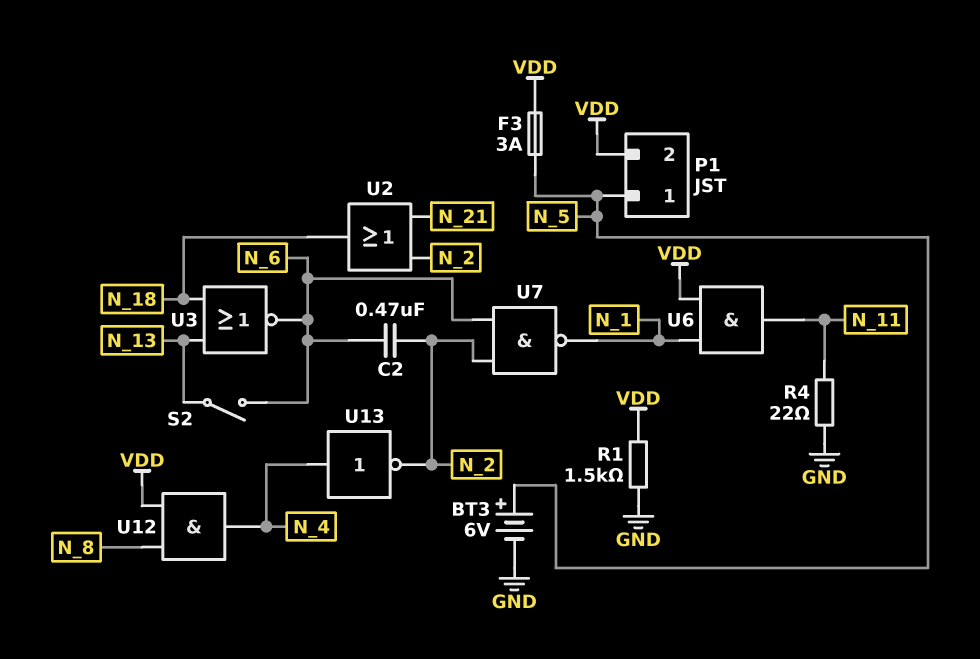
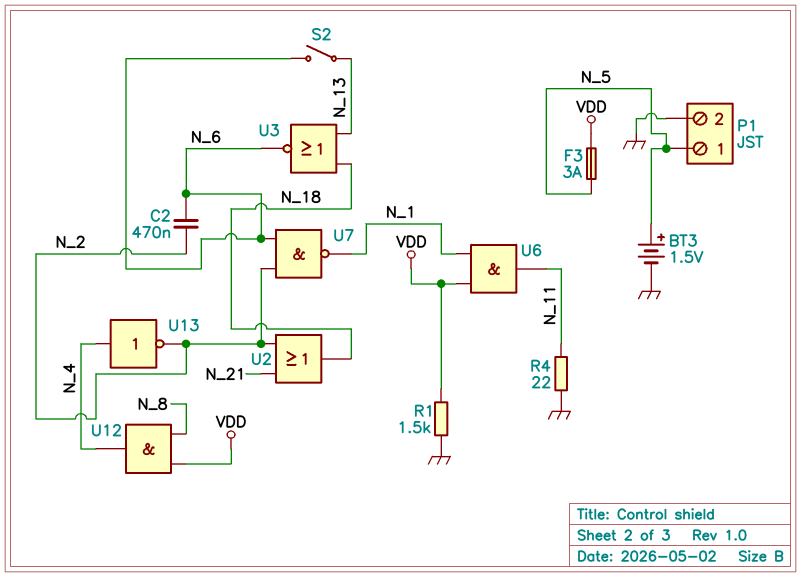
BT3: 6V (plus N_5, minus GND) -> 1.5V (plus N_5, minus GND)
P1 pin 2: VDD -> GND

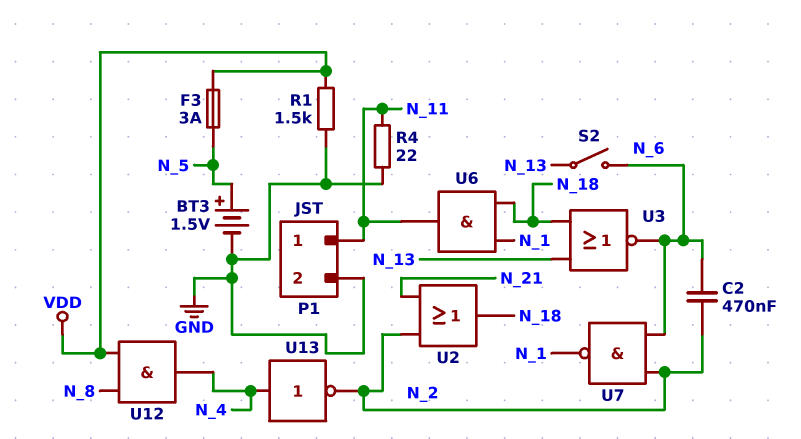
P1 pin 1: N_5 -> N_11
U6: AND (in N_1, in VDD, out N_11) -> AND (in N_1, in N_18, out N_11)

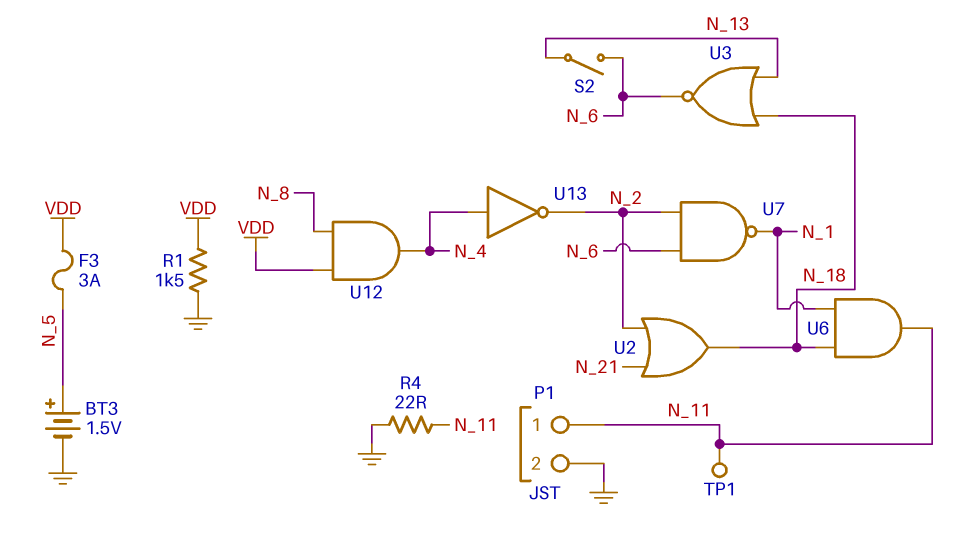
C2: 470nF (N_2, N_6) -> none
TP1: none -> test point (N_11)

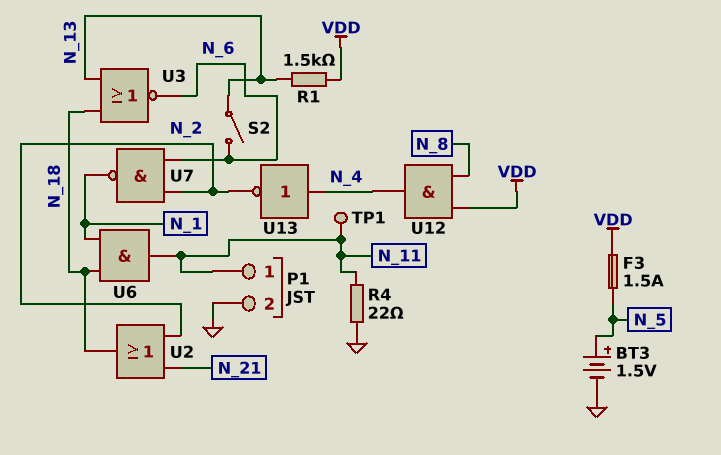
F3: 3A (N_5, VDD) -> 1.5A (N_5, VDD)
R1: 1.5k (GND, VDD) -> 1.5k (N_13, VDD)

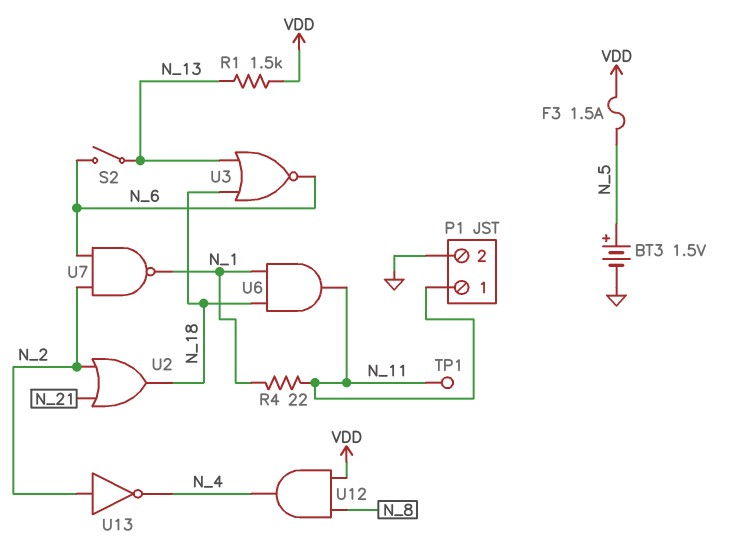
R4: 22 (GND, N_11) -> 22 (N_1, N_11)
U13: NOT (in N_4, out N_2) -> NOT (in N_2, out N_4)

